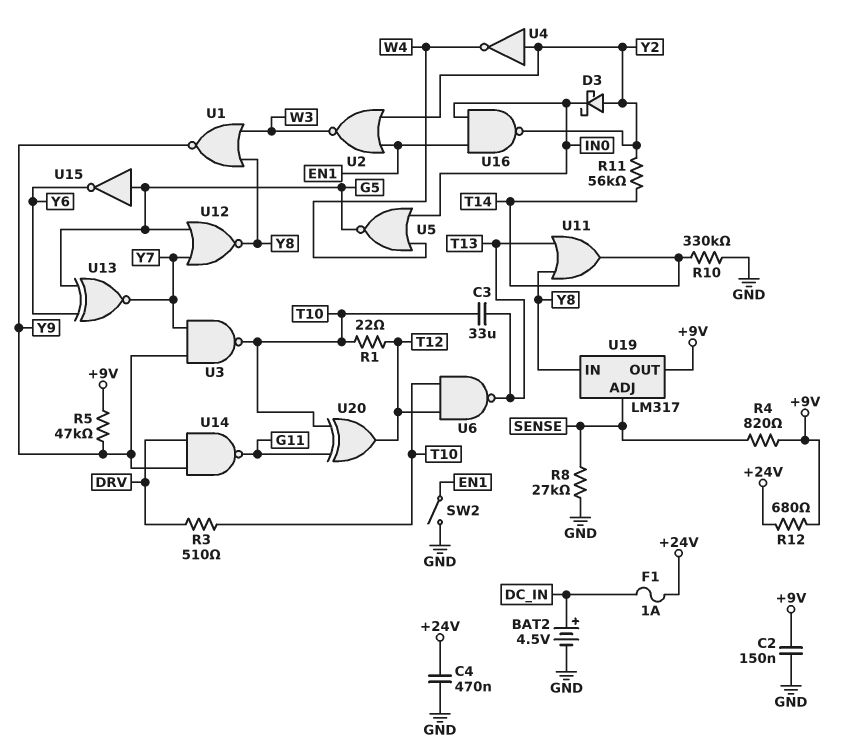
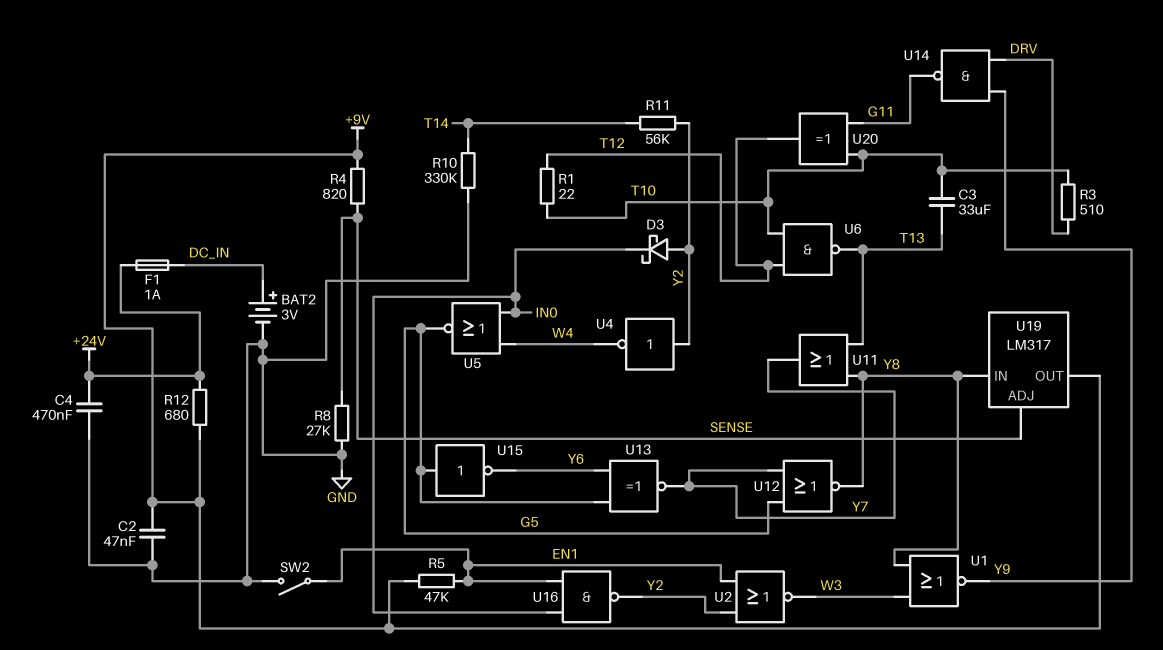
BAT2: 4.5V (plus DC_IN, minus GND) -> 3V (plus DC_IN, minus GND)
C2: 150nF (+9V, GND) -> 47nF (+9V, GND)
R5: 47k (+9V, Y9) -> 47k (+9V, EN1)
U3: NAND (in Y7, in Y9, out T10) -> none
U11: OR (in T13, in Y8, out T14) -> OR (in T13, in Y8, out Y7)

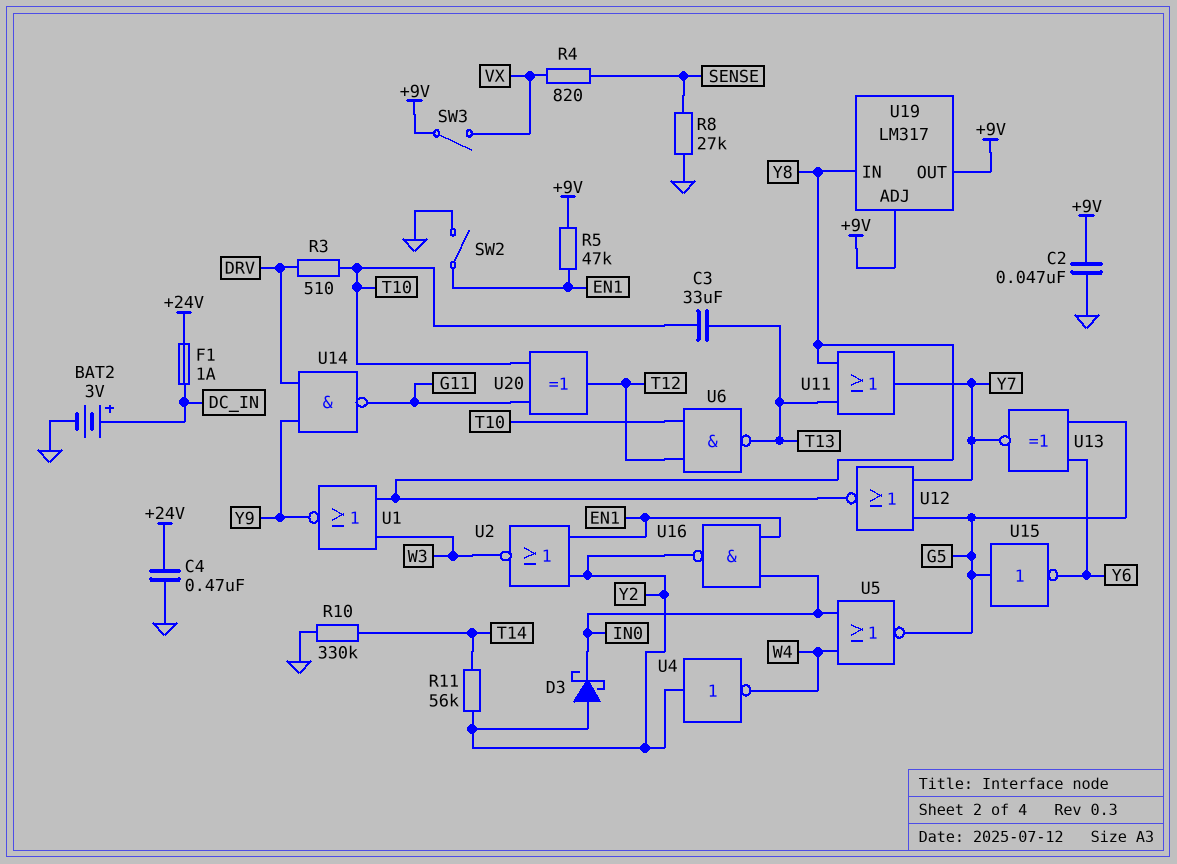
R1: 22 (T10, T12) -> none
R4: 820 (+9V, SENSE) -> 820 (SENSE, VX)
R12: 680 (+9V, +24V) -> none
SW3: none -> switch (+9V, VX)
U19 pin ADJ: SENSE -> +9V

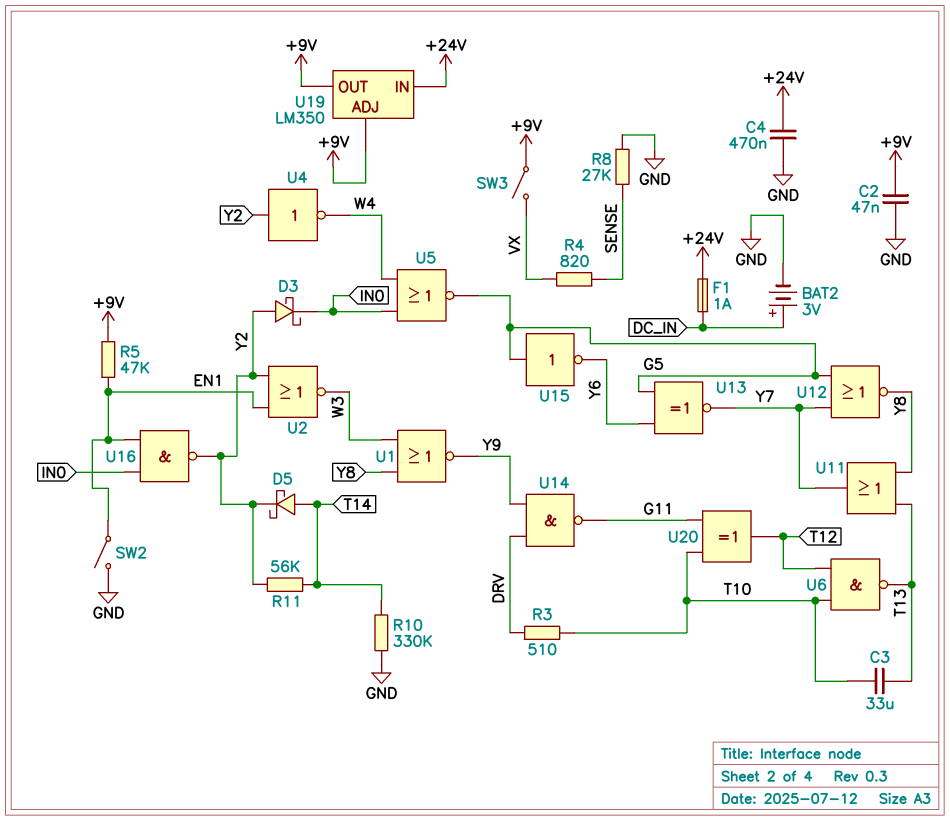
D5: none -> schottky (A T14, K Y2)
U19: LM317 -> LM350
U19 pin IN: Y8 -> +24V

